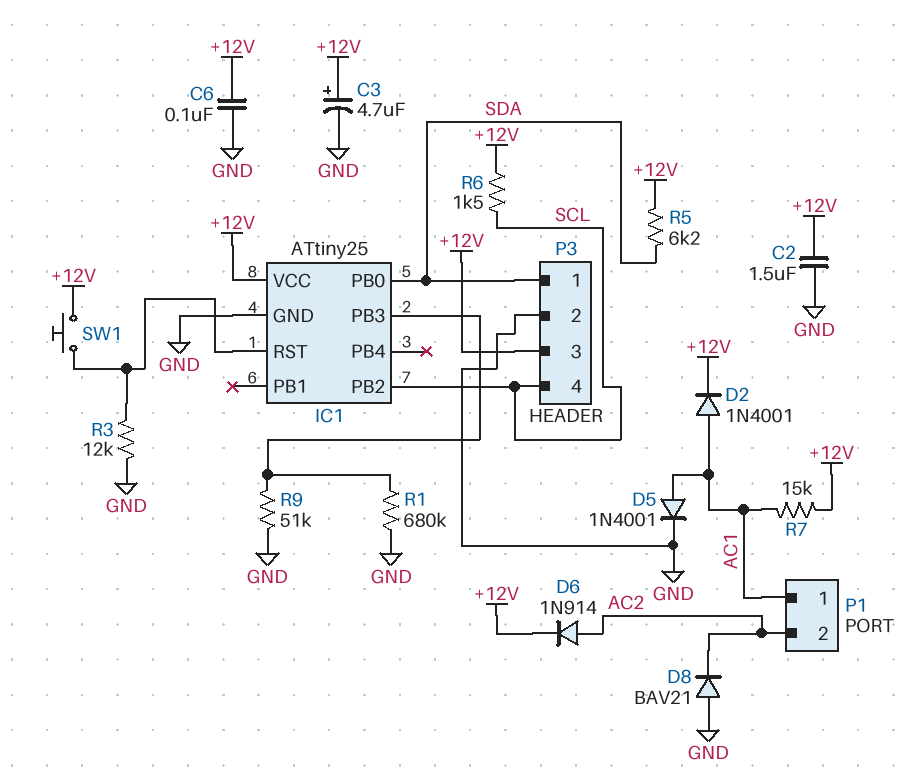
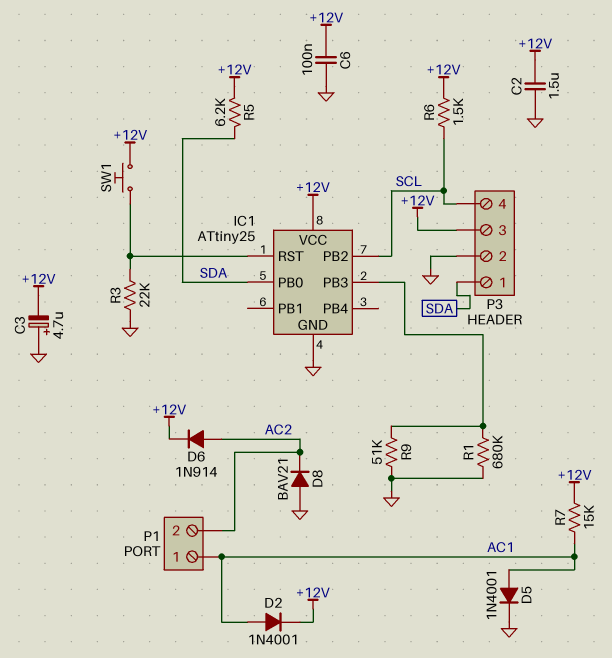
C3: 4.7uF (plus +12V, minus GND) -> 4.7uF (plus GND, minus +12V)
R3: 12k (GND, IC1/RST) -> 22k (GND, IC1/RST)

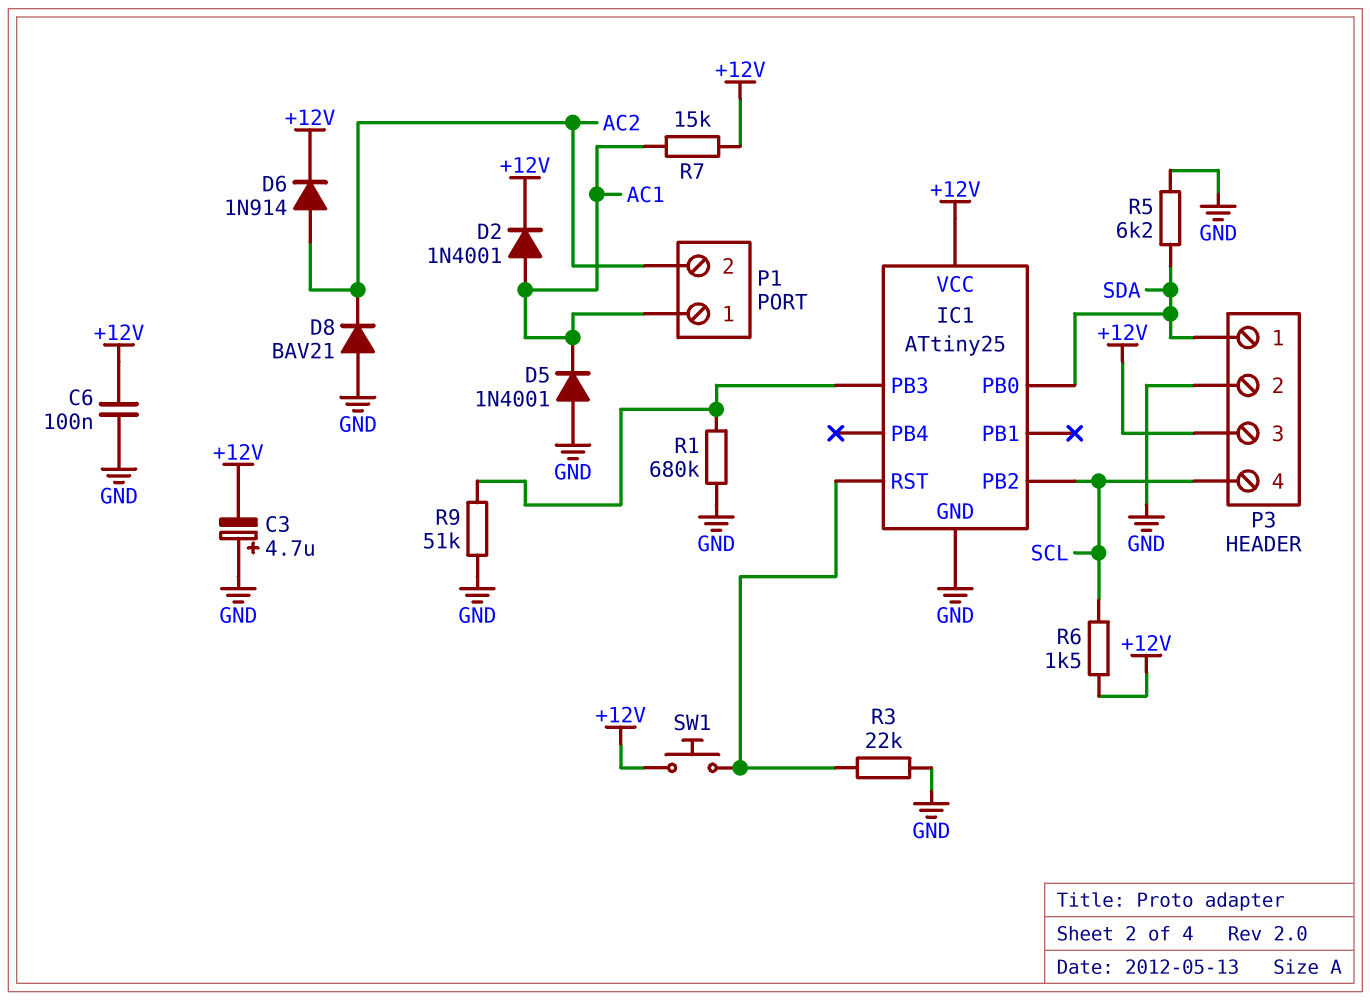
C2: 1.5uF (+12V, GND) -> none
D5: diode 1N4001 (A AC1, K GND) -> diode 1N4001 (A GND, K AC1)
R5: 6.2k (+12V, SDA) -> 6.2k (GND, SDA)

